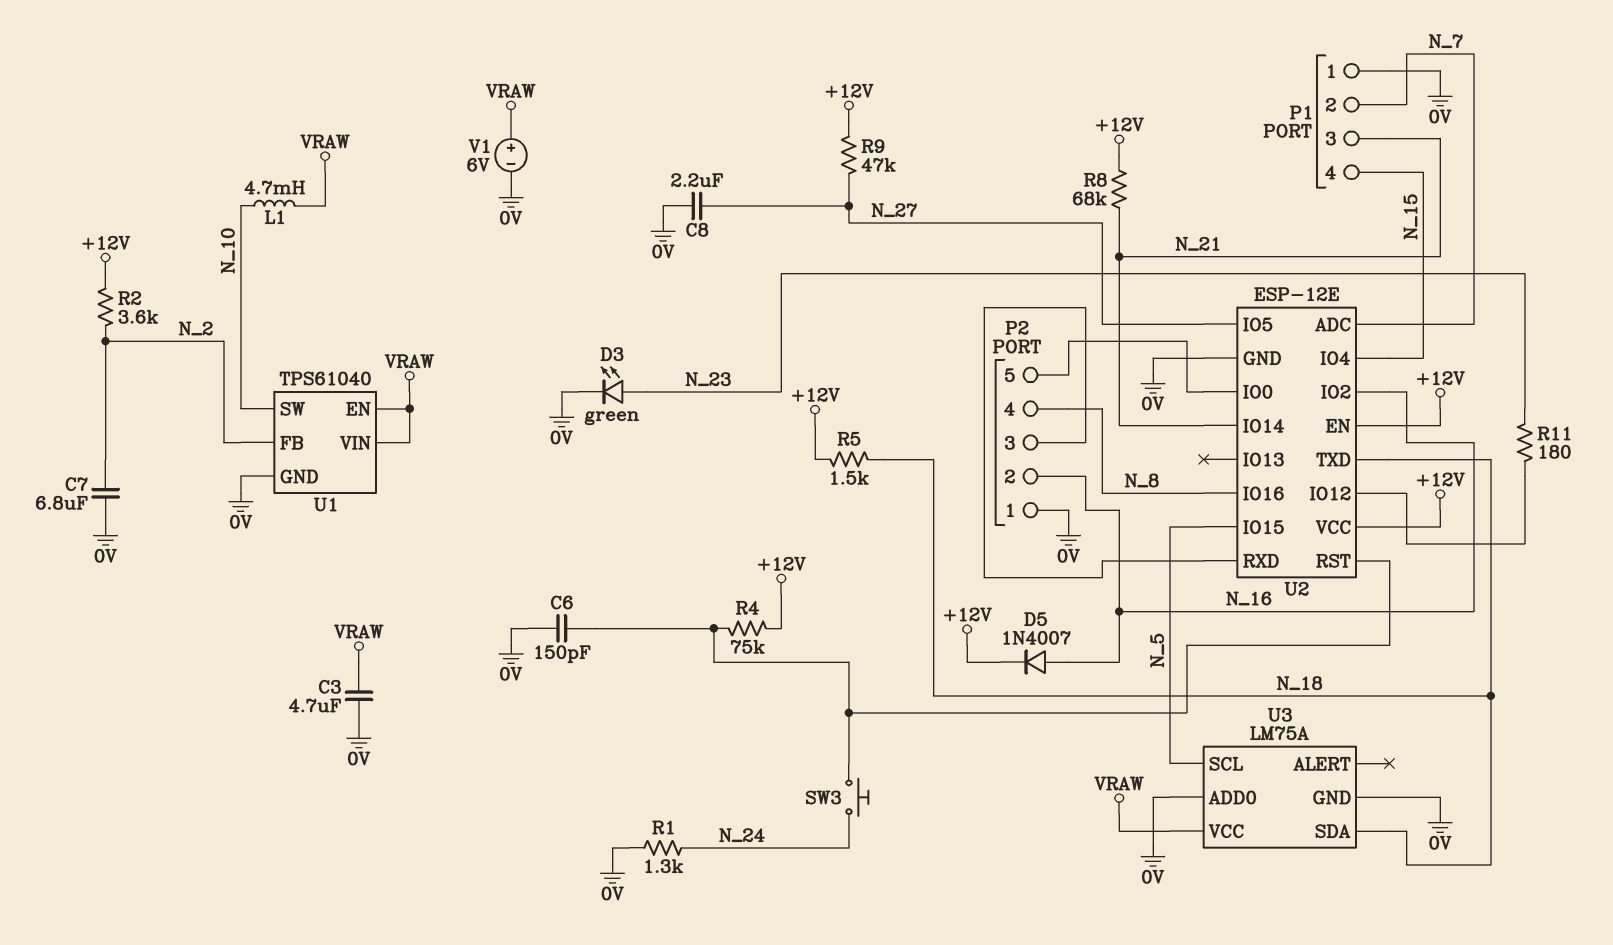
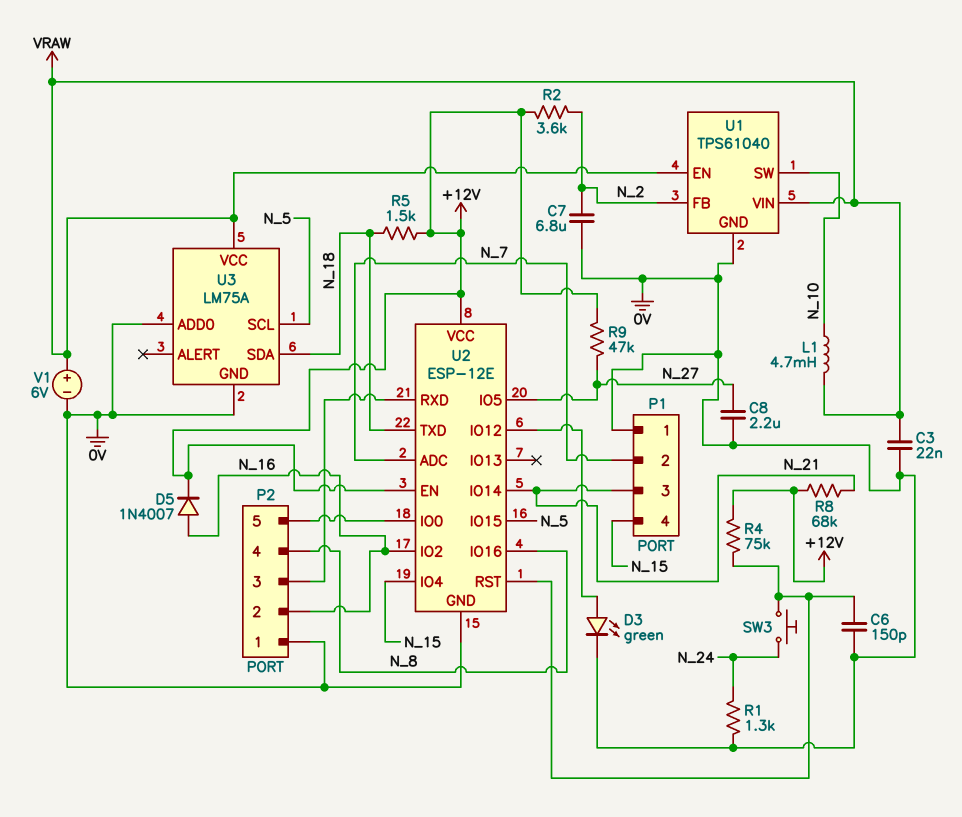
C3: 4.7uF (0V, VRAW) -> 22nF (0V, VRAW)
D3: LED green (A N_23, K 0V) -> LED green (A U2/IO12, K 0V)
R11: 180 (N_23, U2/IO12) -> none

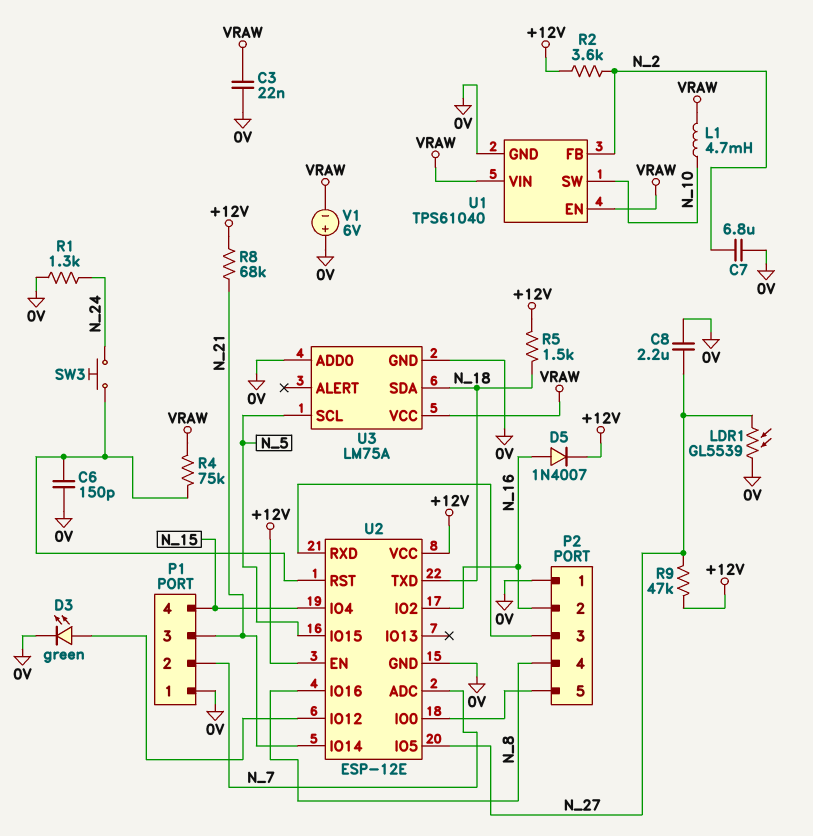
LDR1: none -> GL5539 (0V, N_27)
R4: 75k (+12V, U2/RST) -> 75k (U2/RST, VRAW)
V1: 6V (plus VRAW, minus 0V) -> 6V (plus 0V, minus VRAW)

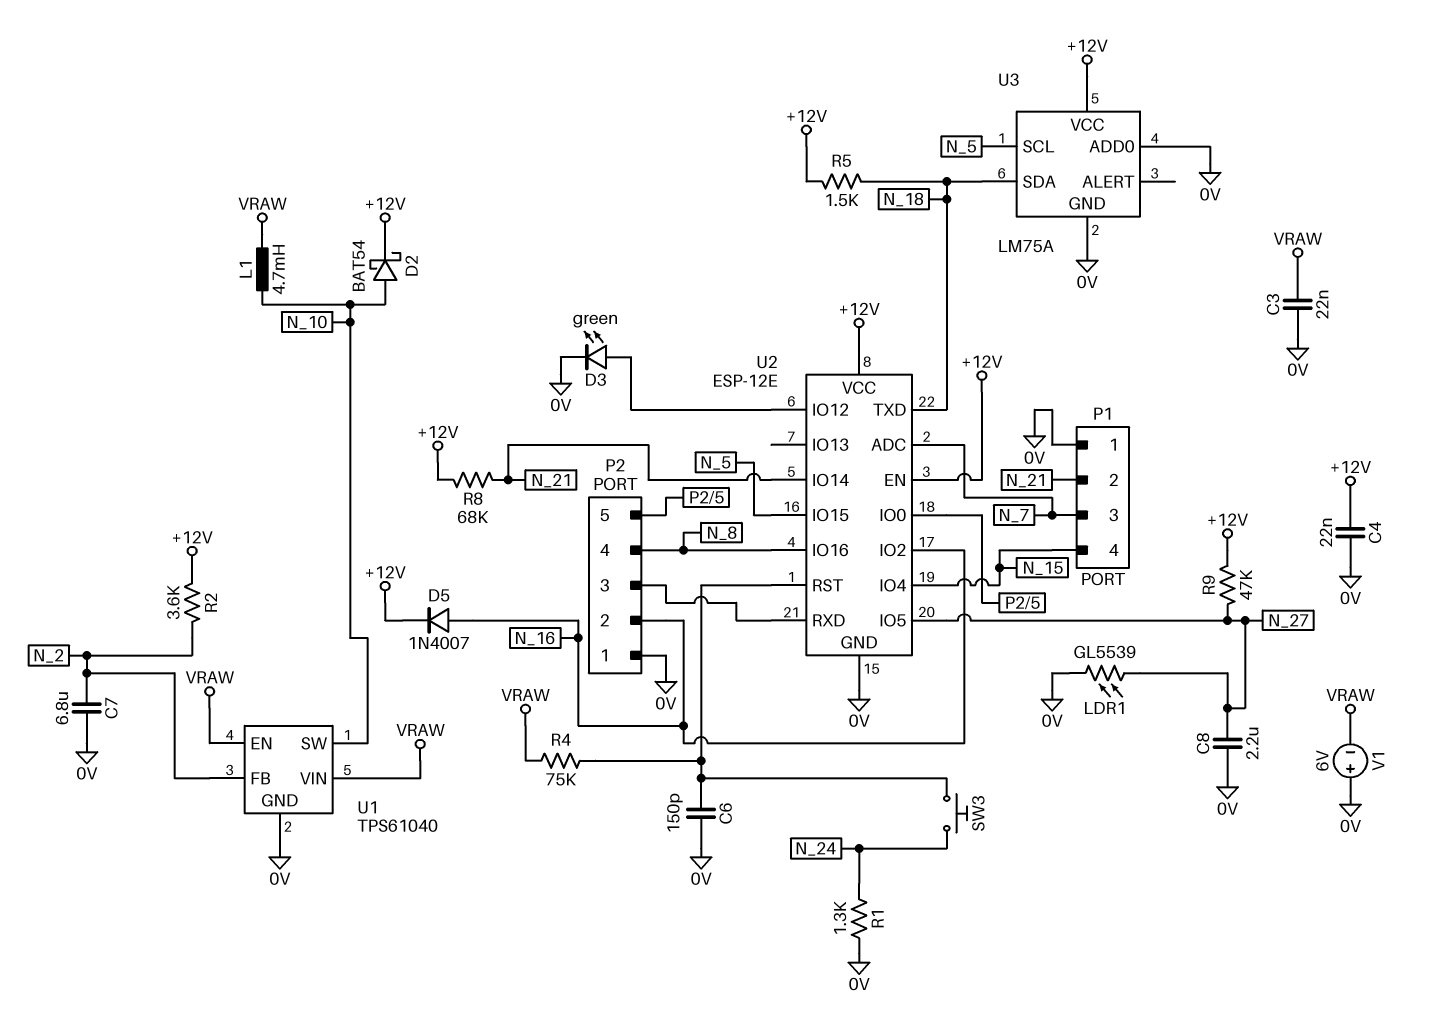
C4: none -> 22nF (+12V, 0V)
D2: none -> schottky BAT54 (A N_10, K +12V)
P1 pin 2: N_7 -> N_21
P1 pin 3: N_21 -> N_7
U3 pin VCC: VRAW -> +12V

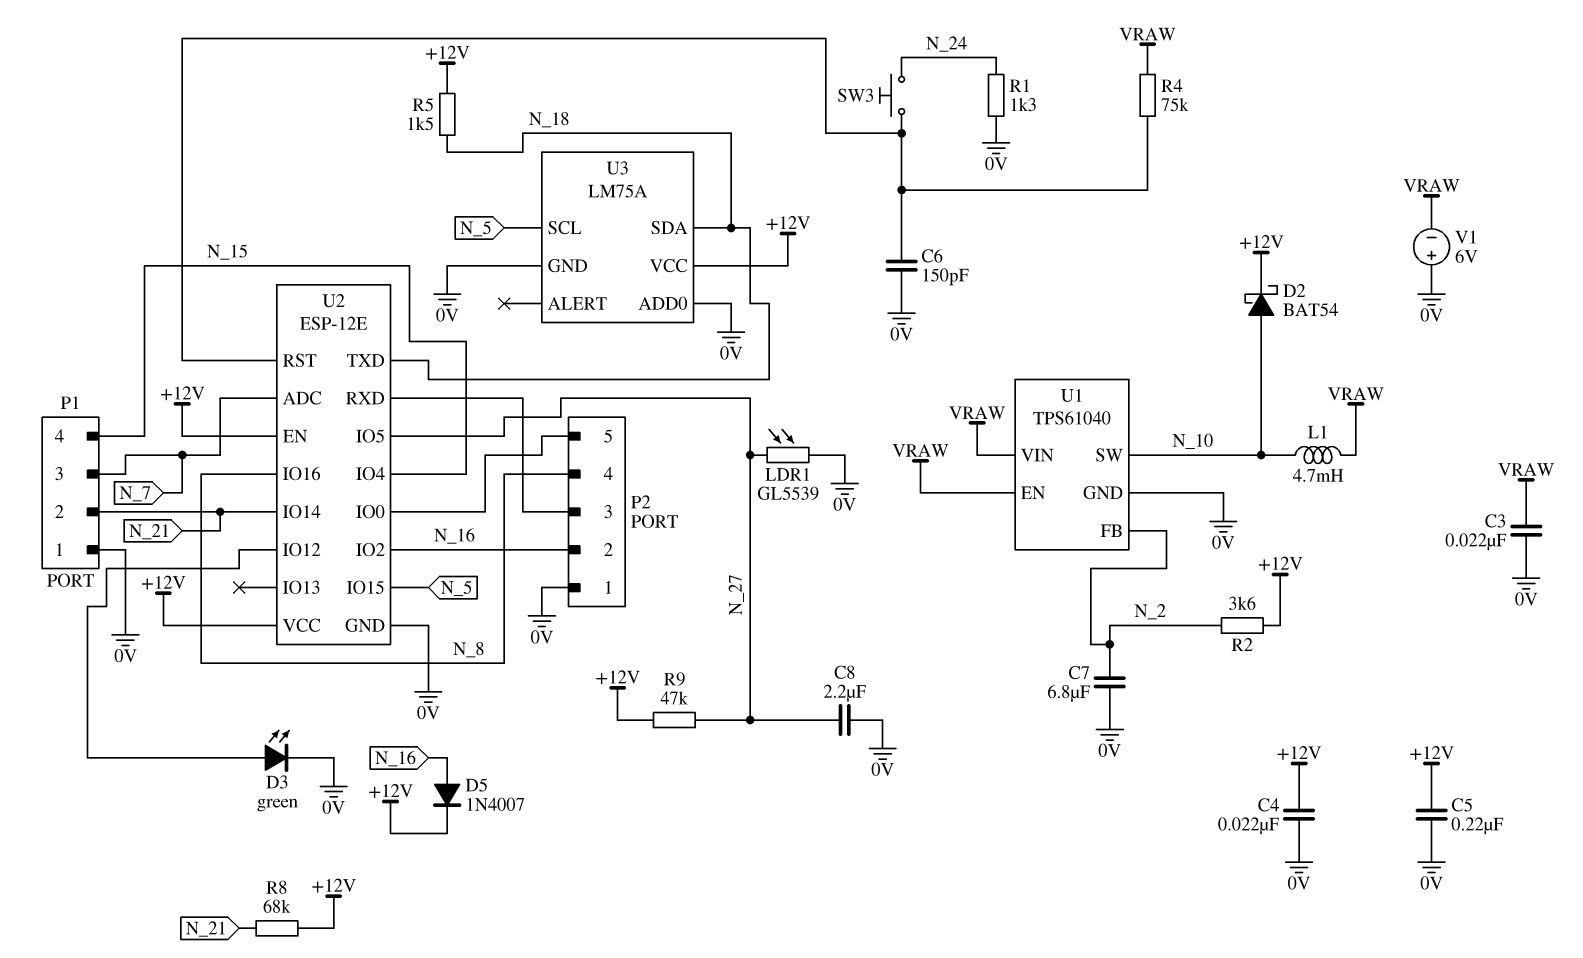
C5: none -> 220nF (+12V, 0V)

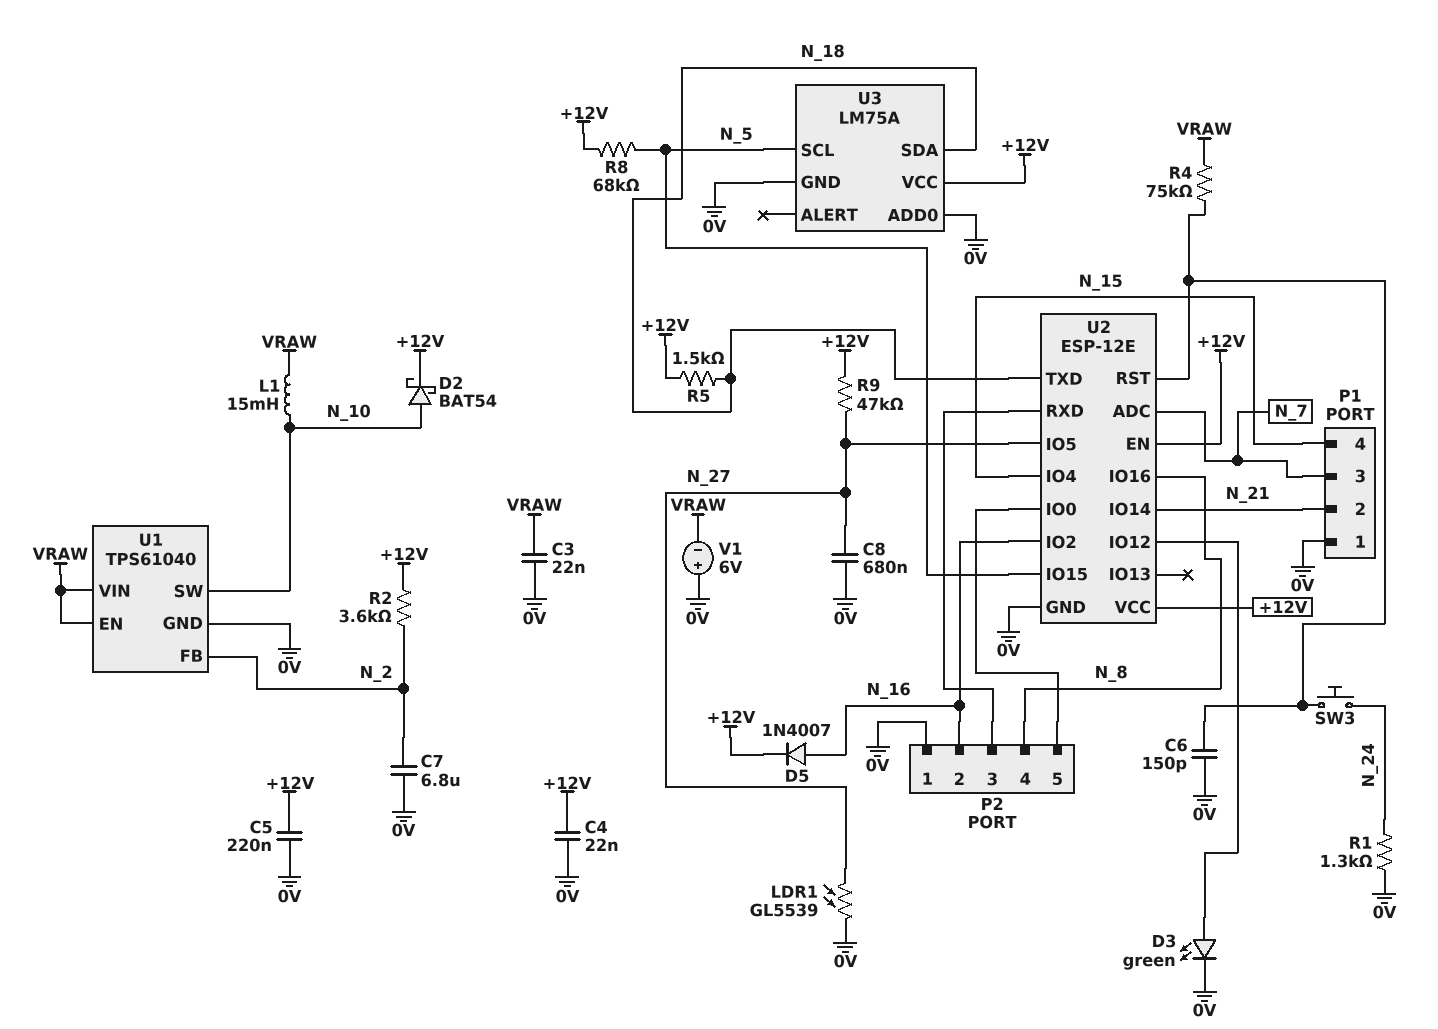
C8: 2.2uF (0V, N_27) -> 680nF (0V, N_27)
L1: 4.7mH (N_10, VRAW) -> 15mH (N_10, VRAW)
R8: 68k (+12V, N_21) -> 68k (+12V, N_5)

